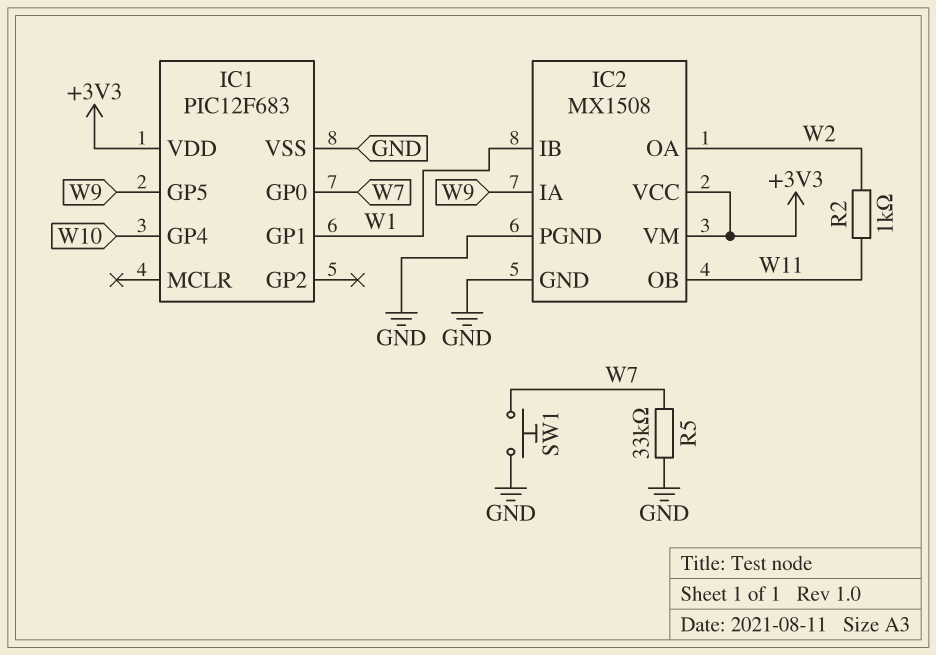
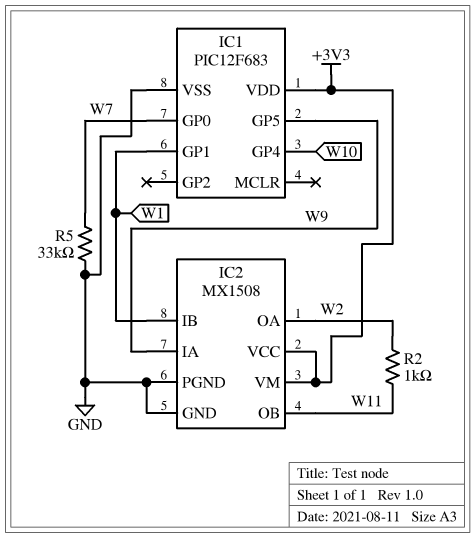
SW1: button (GND, W7) -> none

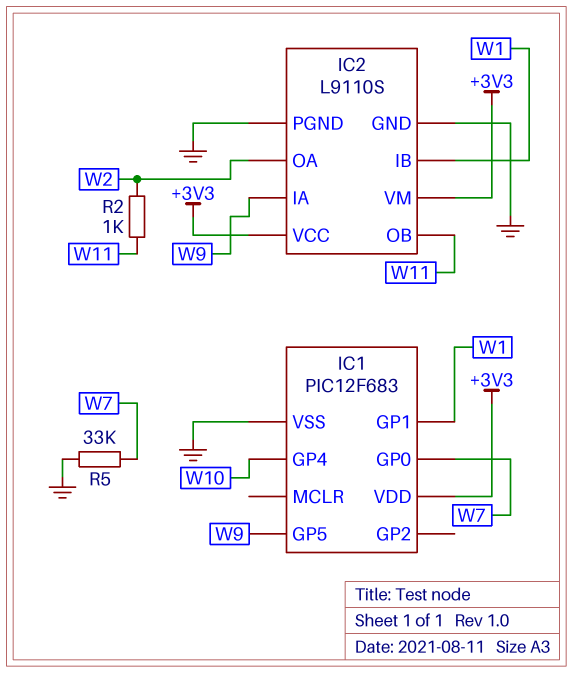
IC2: MX1508 -> L9110S

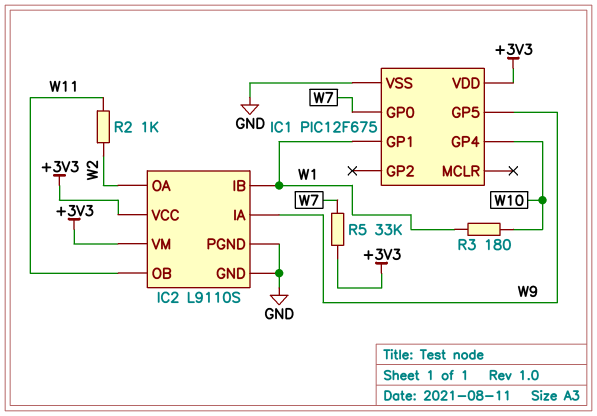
IC1: PIC12F683 -> PIC12F675
R3: none -> 180 (W1, W10)
R5: 33k (GND, W7) -> 33k (+3V3, W7)

